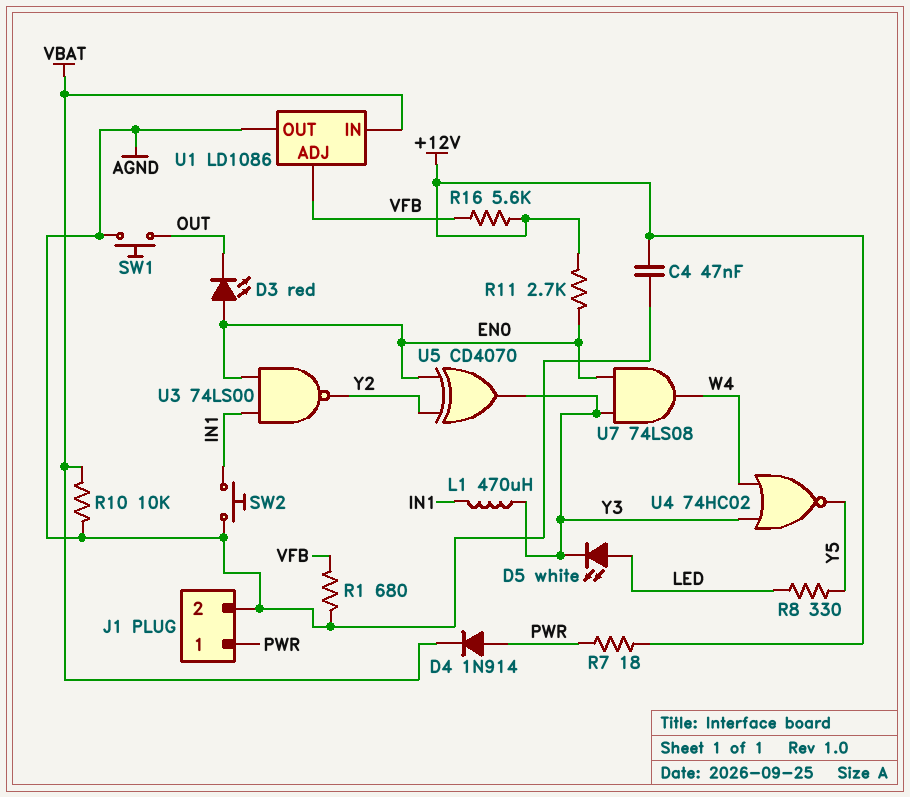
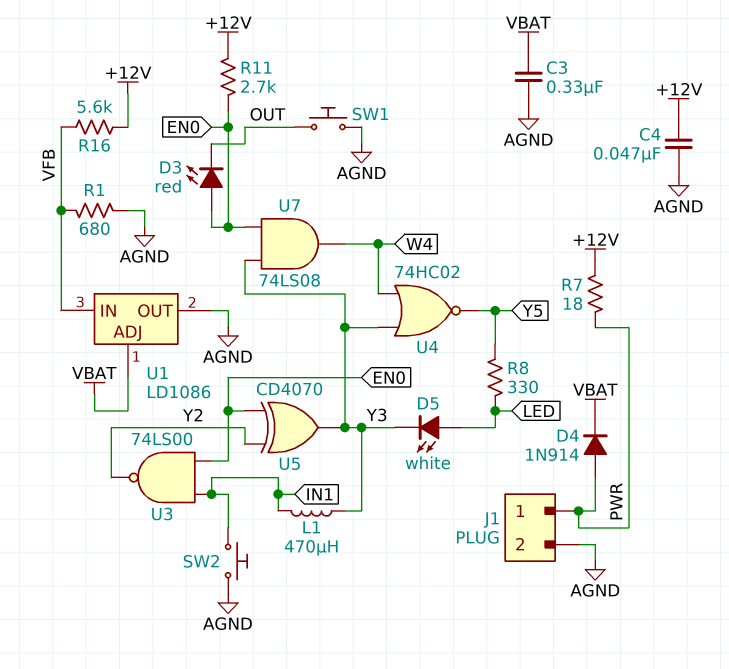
C3: none -> 330nF (AGND, VBAT)
R10: 10k (AGND, VBAT) -> none
U1 pin ADJ: VFB -> VBAT
U1 pin IN: VBAT -> VFB

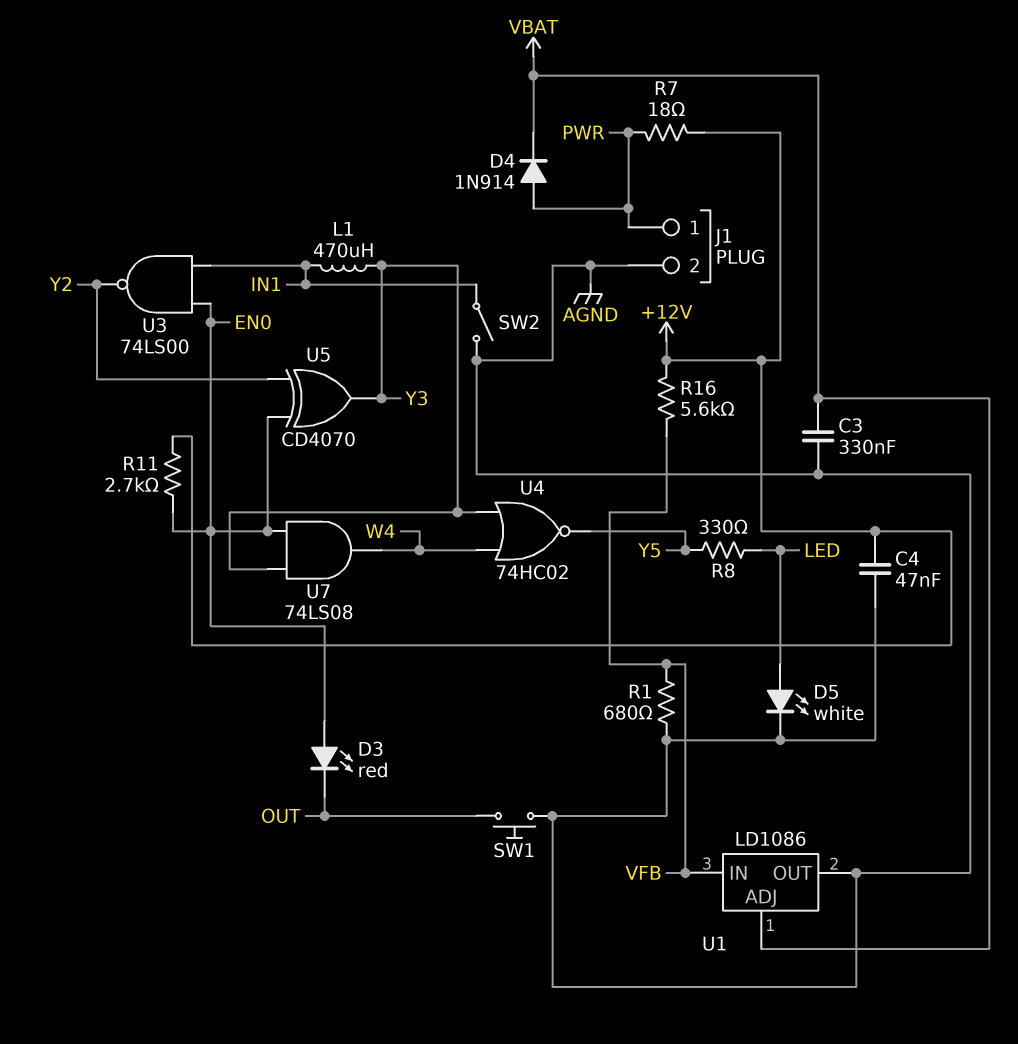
D5: LED white (A LED, K Y3) -> LED white (A LED, K AGND)
SW2: button (AGND, IN1) -> switch (AGND, IN1)

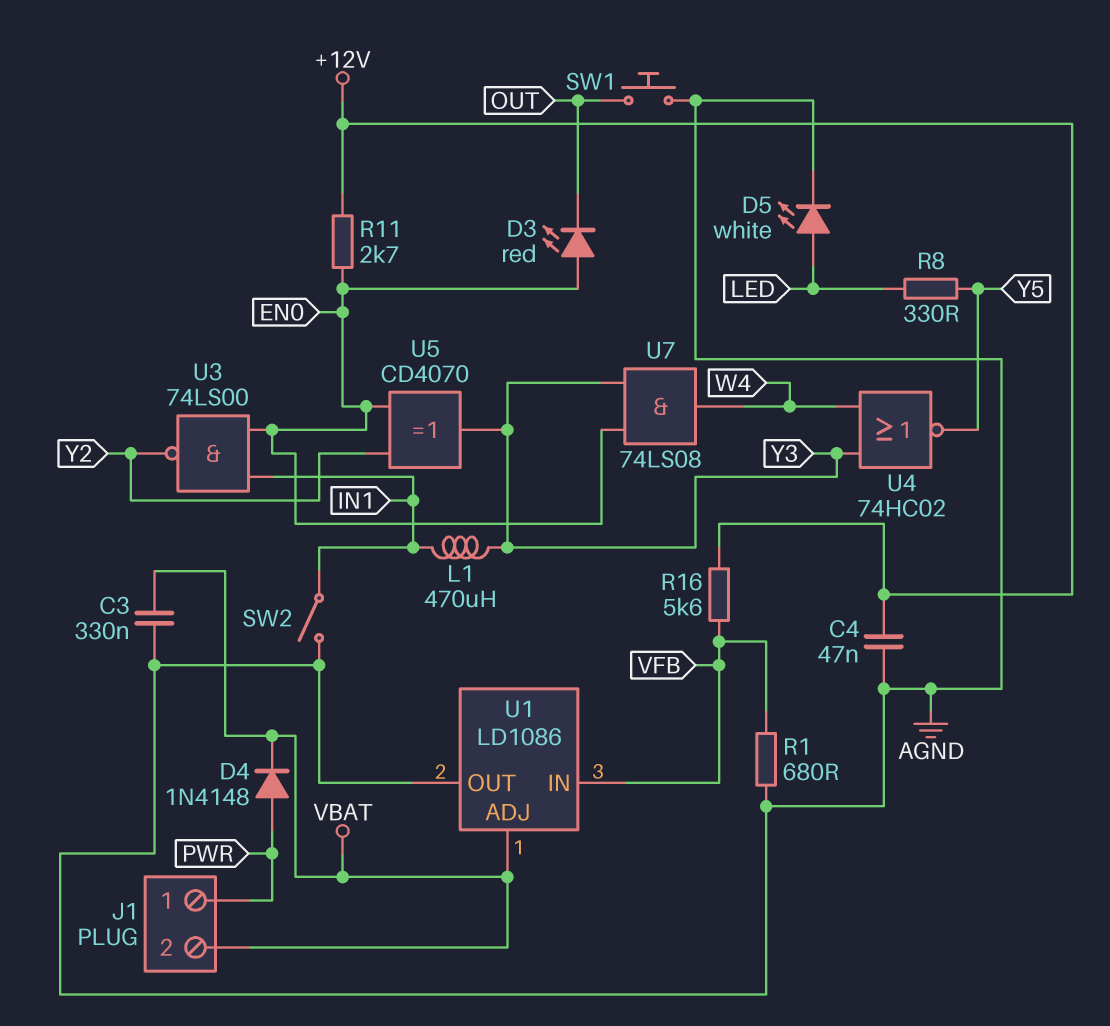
D4: diode 1N914 (A PWR, K VBAT) -> diode 1N4148 (A PWR, K VBAT)
J1 pin 2: AGND -> VBAT
R7: 18 (+12V, PWR) -> none

